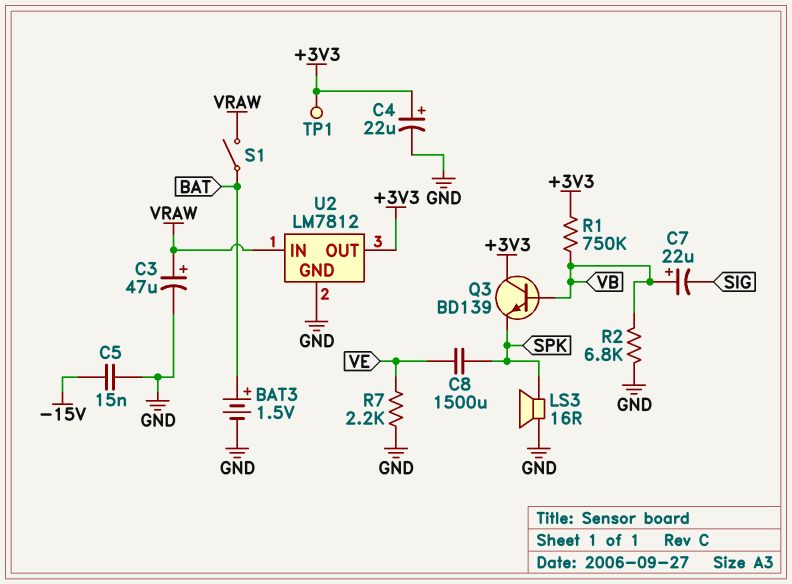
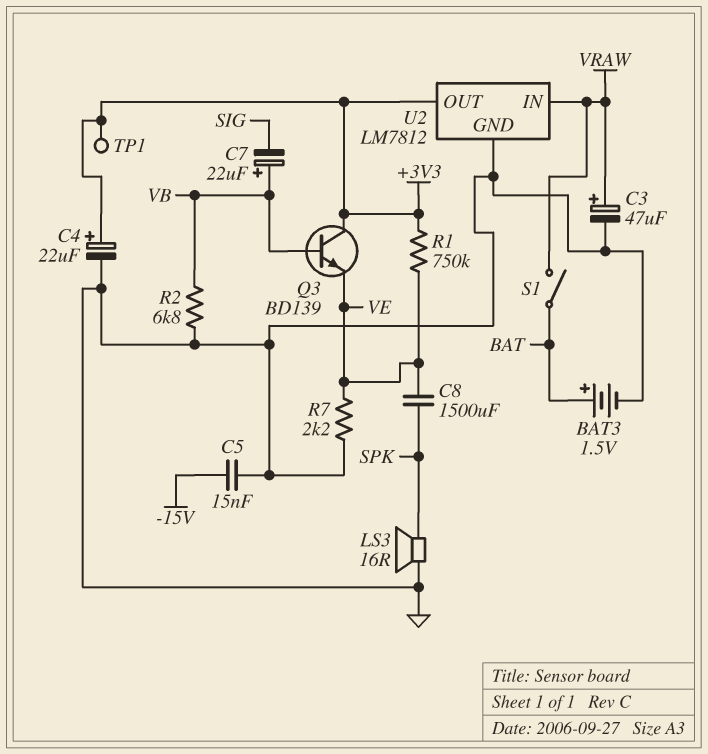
Q3: NPN BD139 (B VB, C +3V3, E SPK) -> NPN BD139 (B VB, C +3V3, E VE)
R1: 750k (+3V3, VB) -> 750k (+3V3, VE)

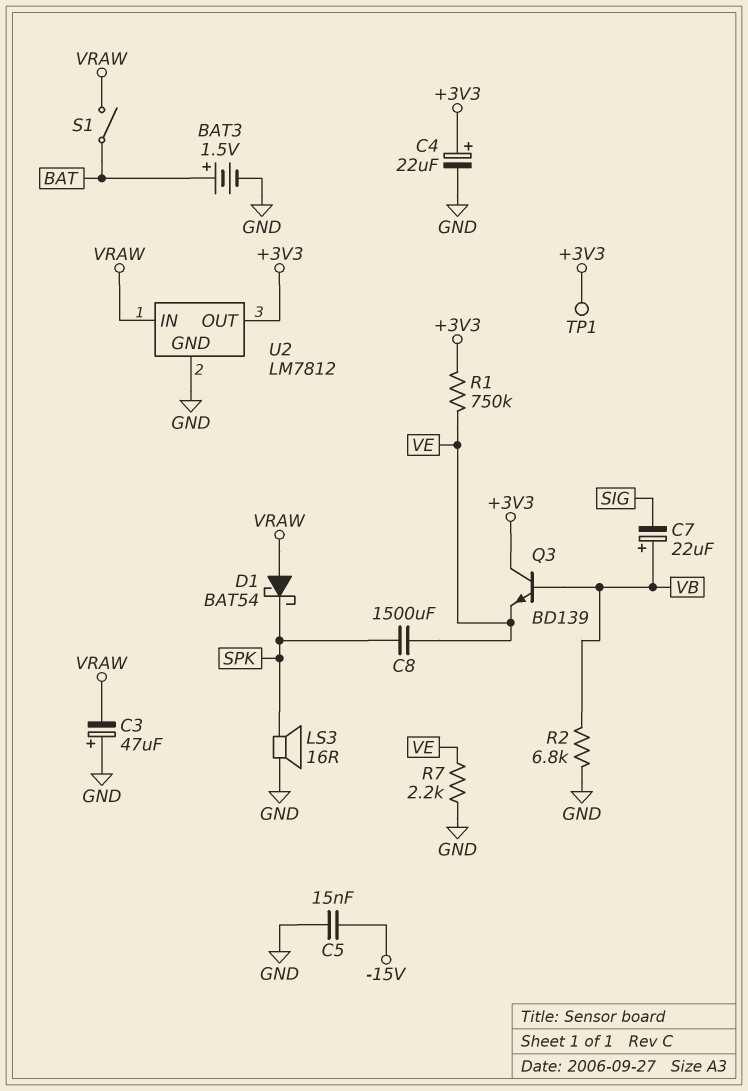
C3: 47uF (plus VRAW, minus GND) -> 47uF (plus GND, minus VRAW)
D1: none -> schottky BAT54 (A VRAW, K SPK)

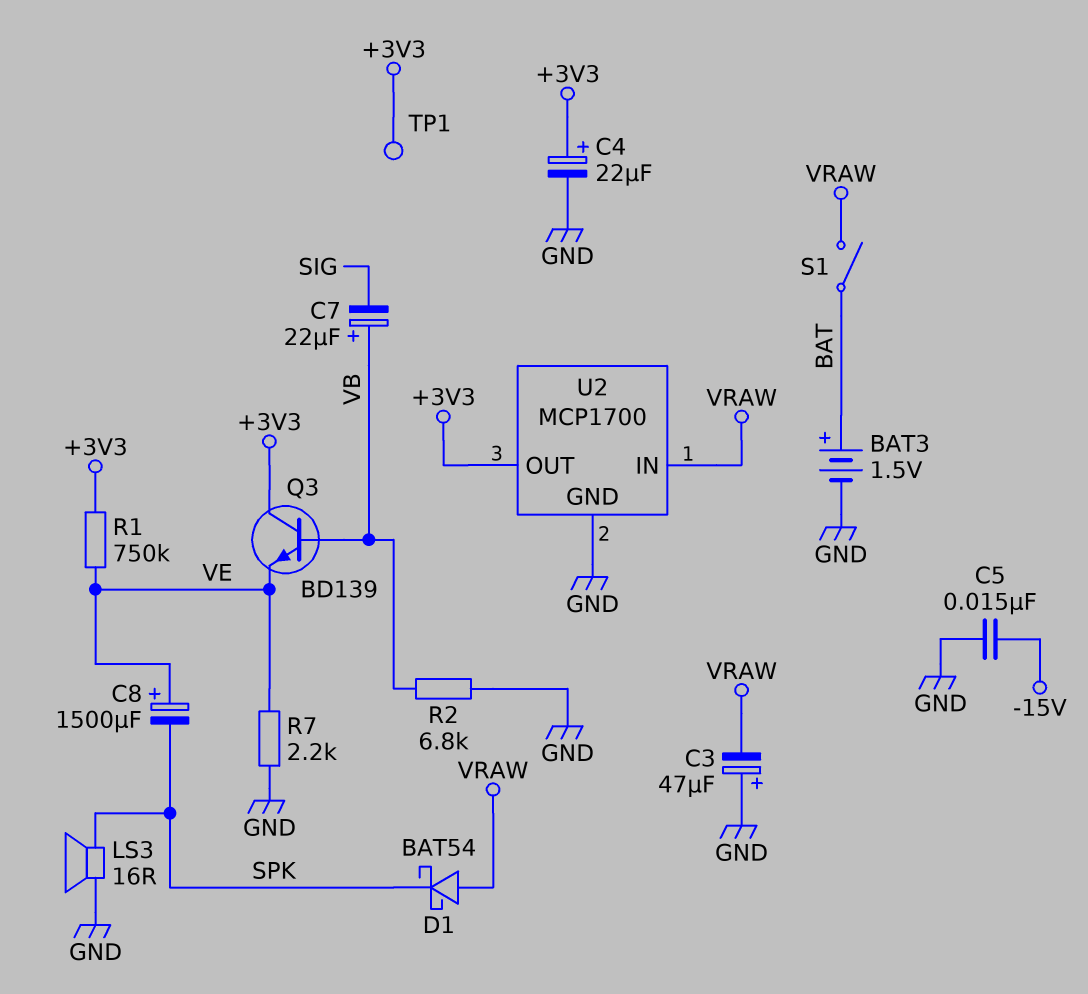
C8: 1500uF (SPK, VE) -> 1500uF (plus VE, minus SPK)
U2: LM7812 -> MCP1700

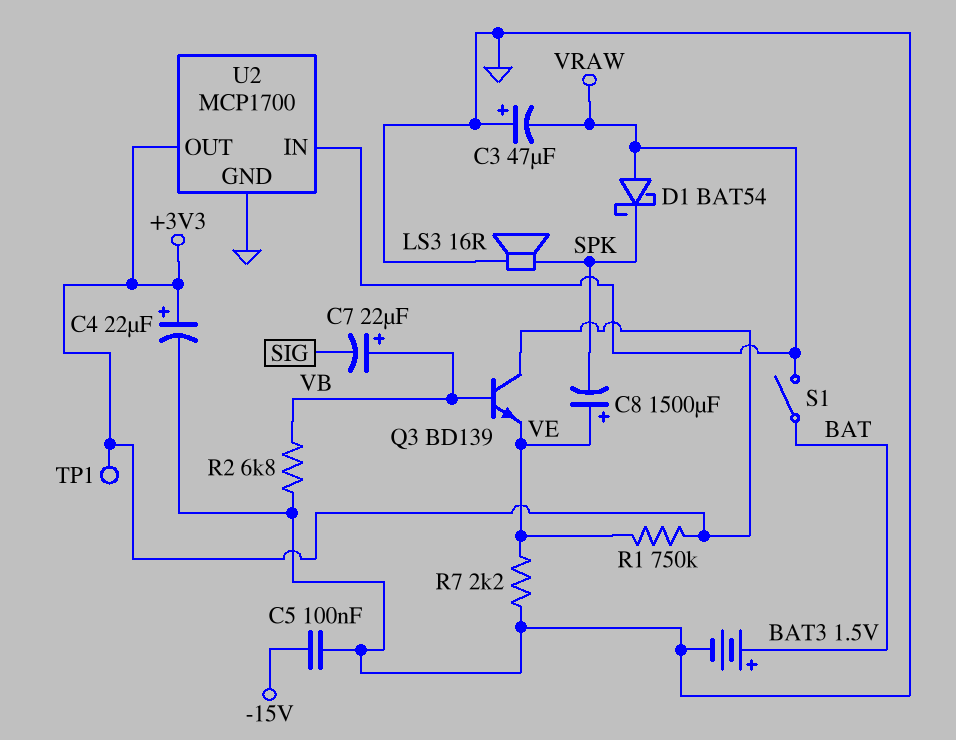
C5: 15nF (-15V, GND) -> 100nF (-15V, GND)

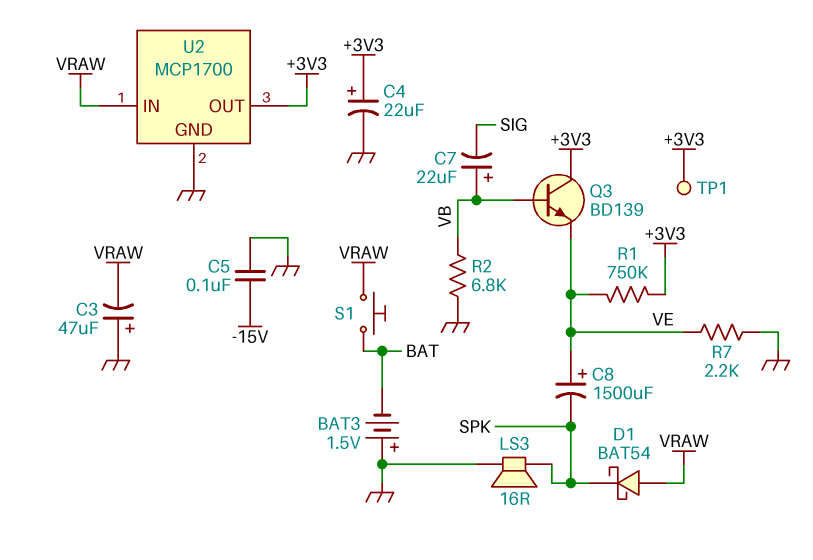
BAT3: 1.5V (plus BAT, minus GND) -> 1.5V (plus GND, minus BAT)
S1: switch (BAT, VRAW) -> button (BAT, VRAW)

